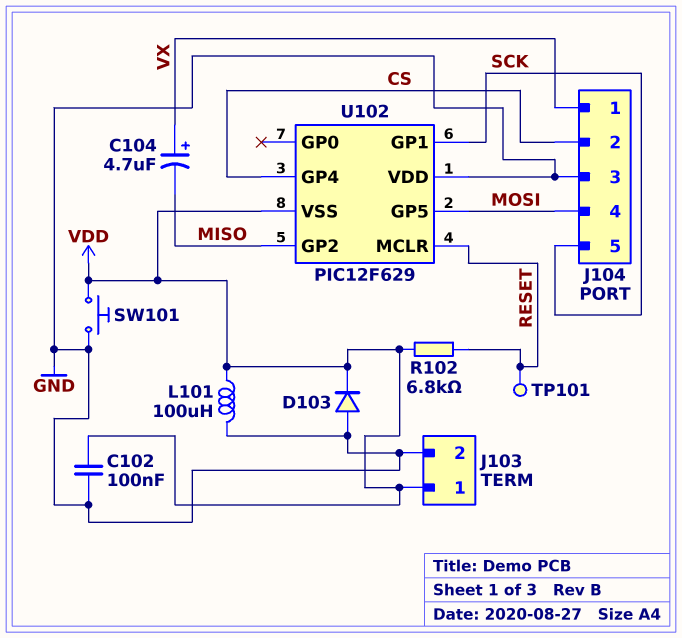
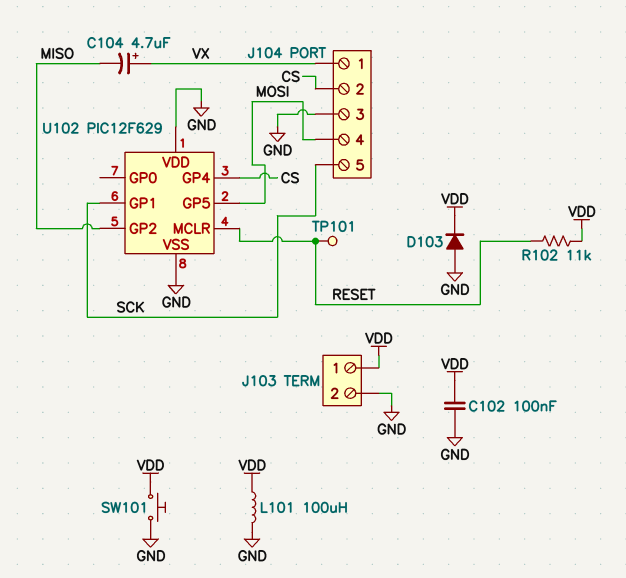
R102: 6.8k (RESET, VDD) -> 11k (RESET, VDD)
U102 pin VSS: VDD -> GND

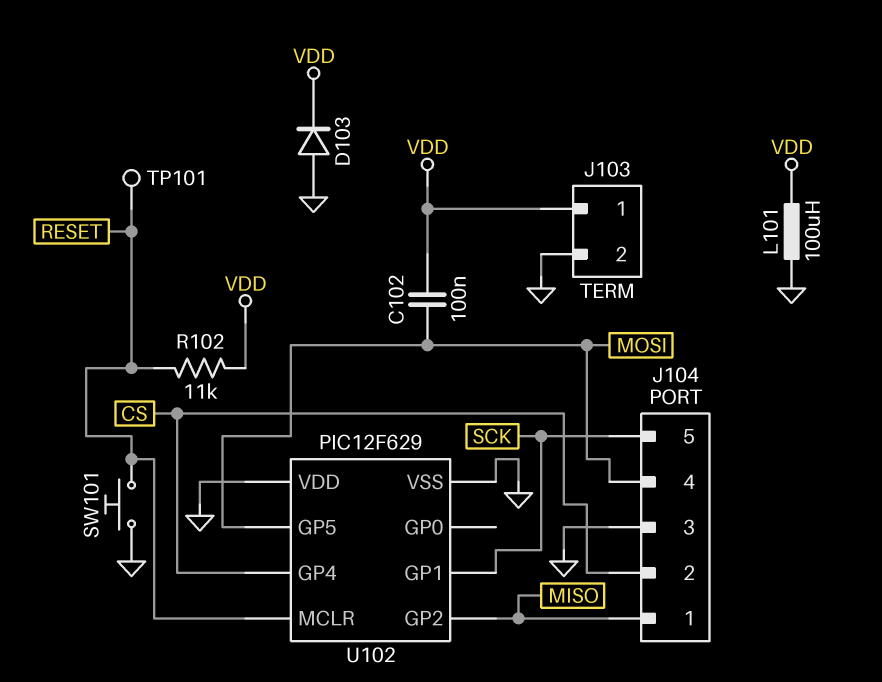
C102: 100nF (GND, VDD) -> 100nF (MOSI, VDD)
C104: 4.7uF (plus VX, minus MISO) -> none
J104 pin 1: VX -> MISO
SW101: button (GND, VDD) -> button (GND, RESET)

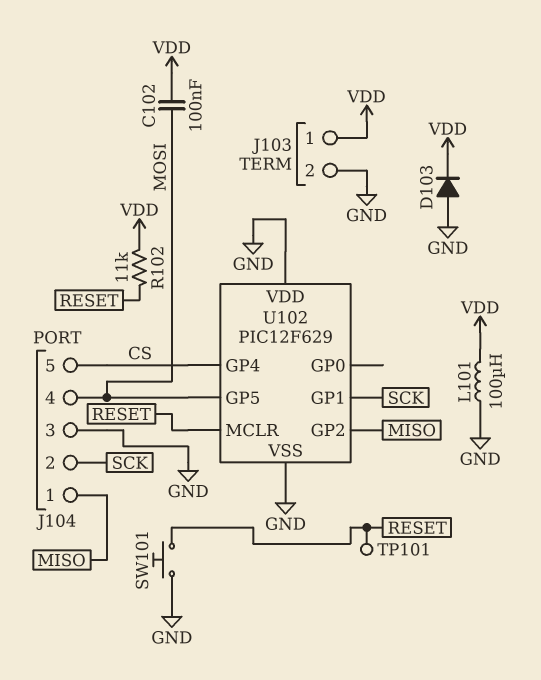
J104 pin 2: CS -> SCK
J104 pin 5: SCK -> CS

